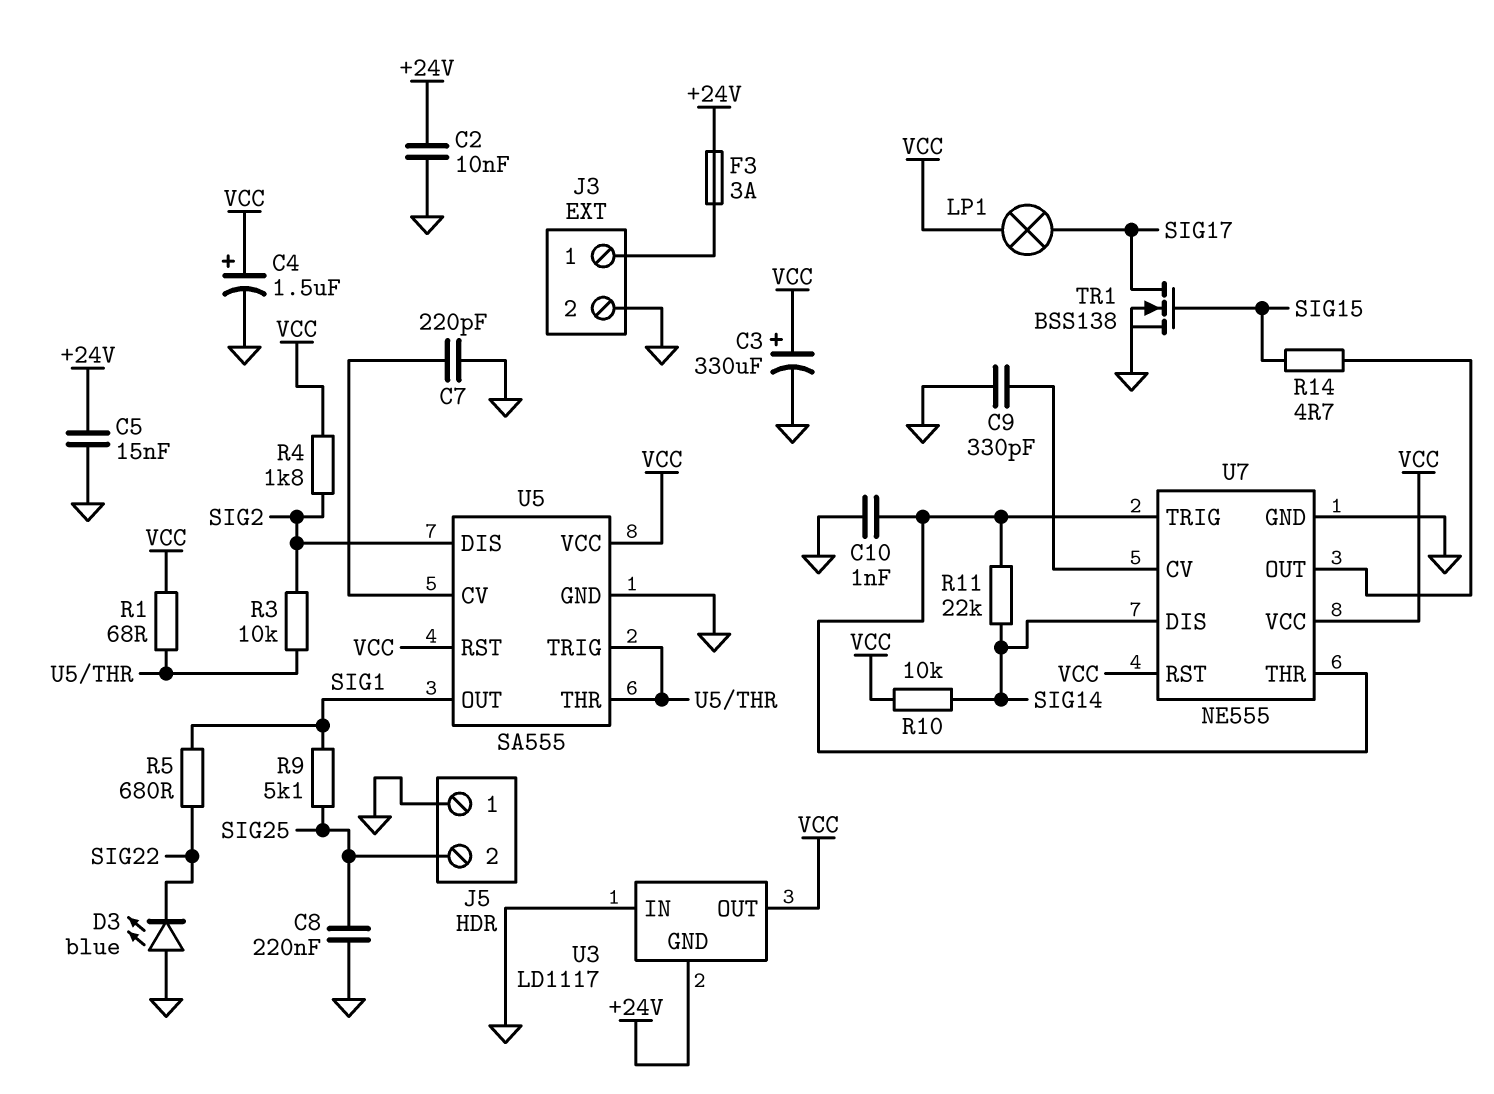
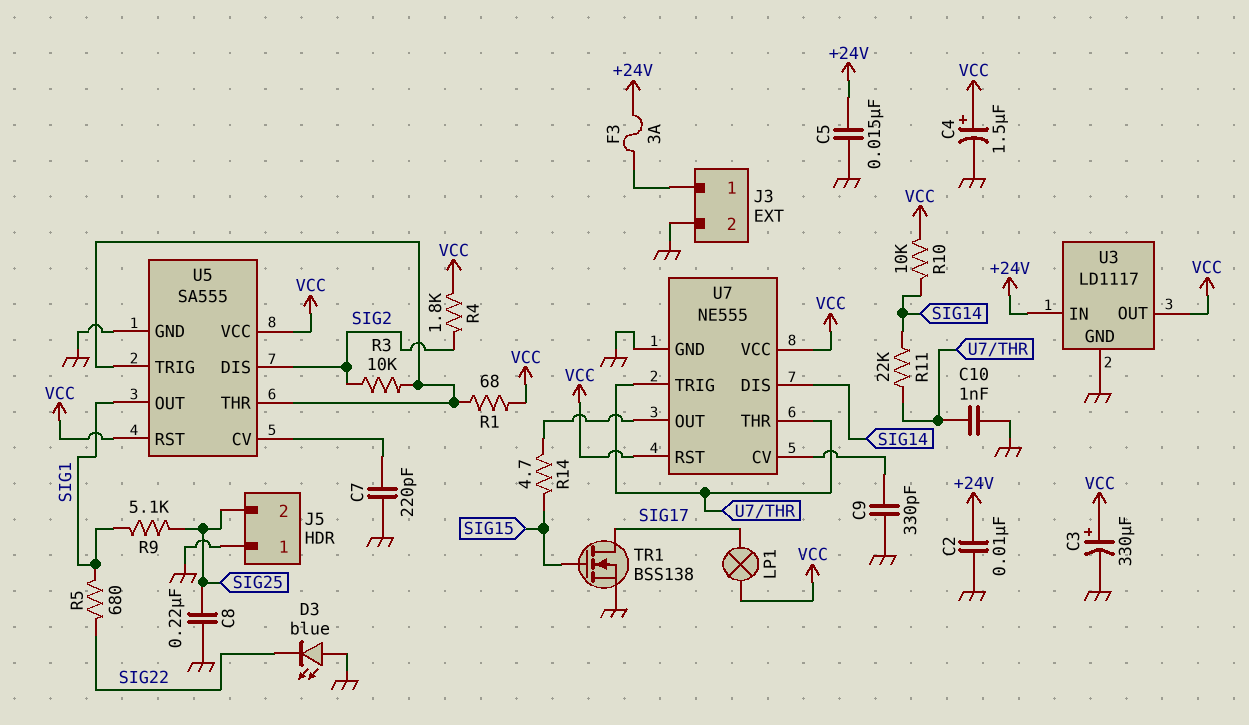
U3 pin GND: +24V -> GND
U3 pin IN: GND -> +24V

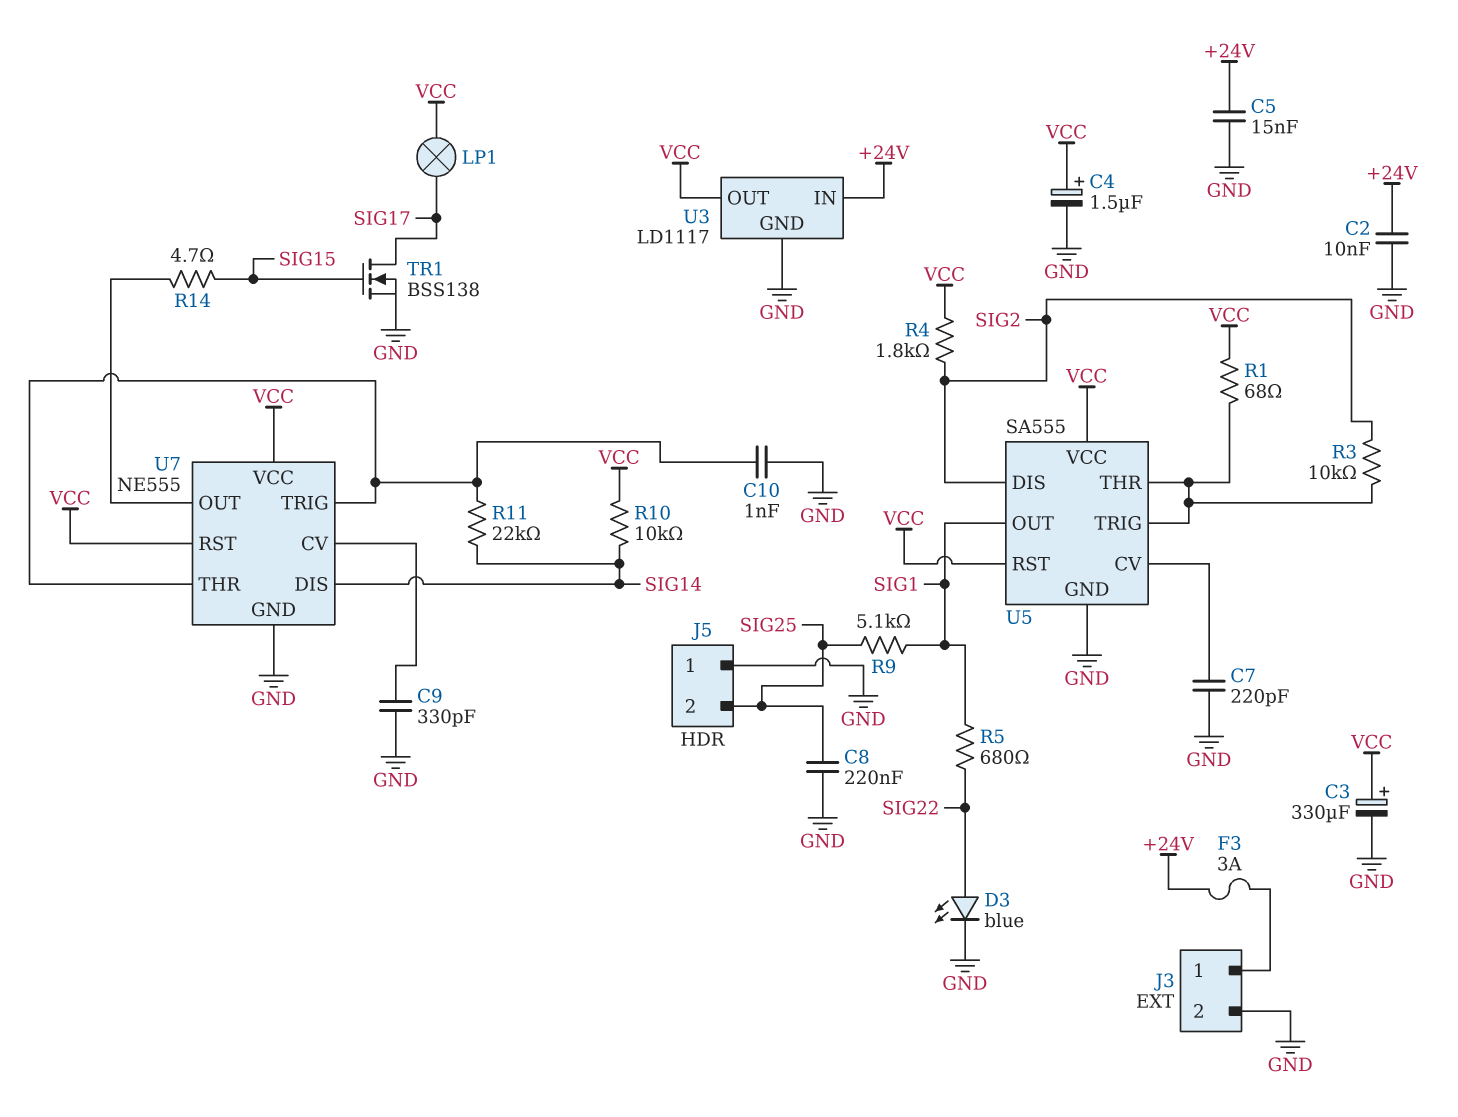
D3: LED blue (A GND, K SIG22) -> LED blue (A SIG22, K GND)

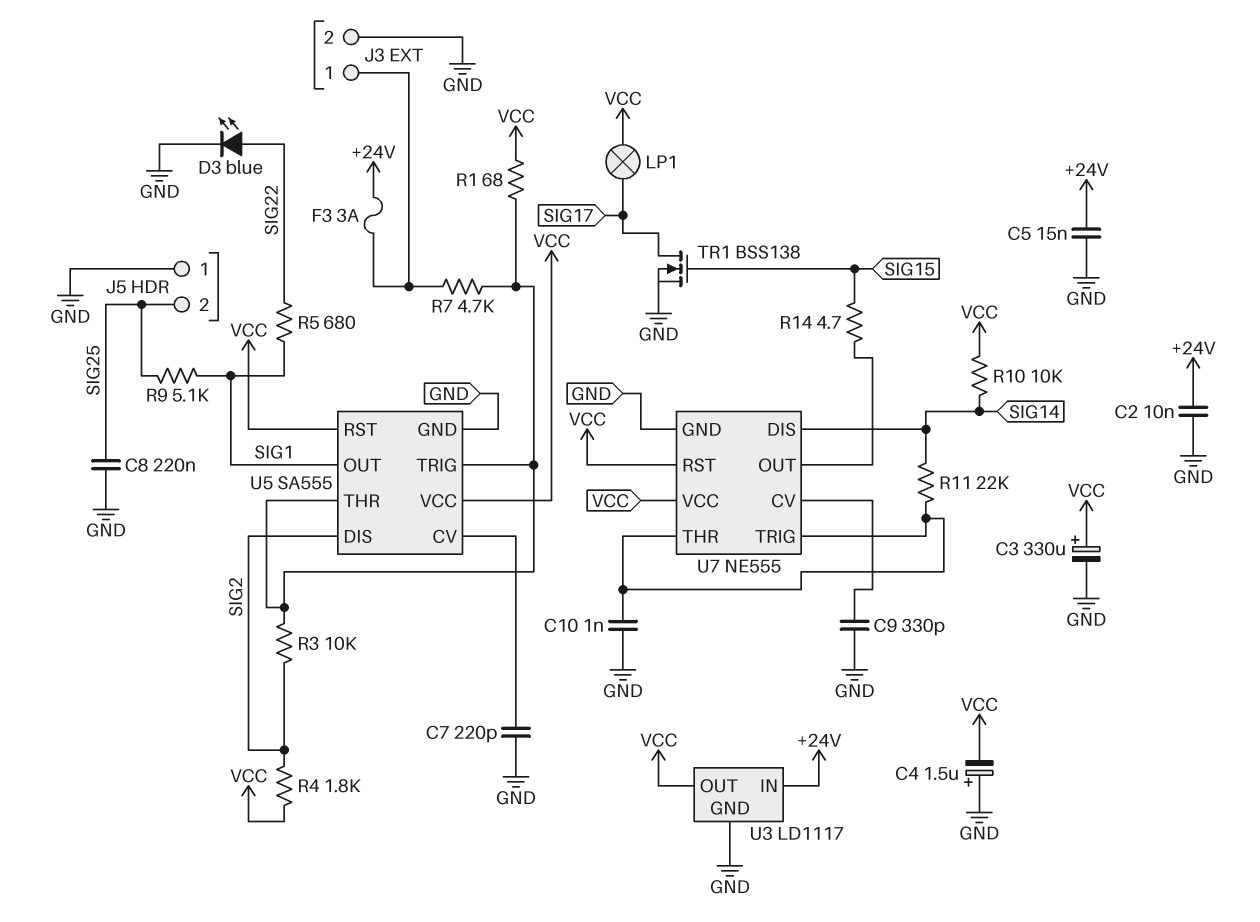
C4: 1.5uF (plus VCC, minus GND) -> 1.5uF (plus GND, minus VCC)
R7: none -> 4.7k (J3/1, U5/THR)

